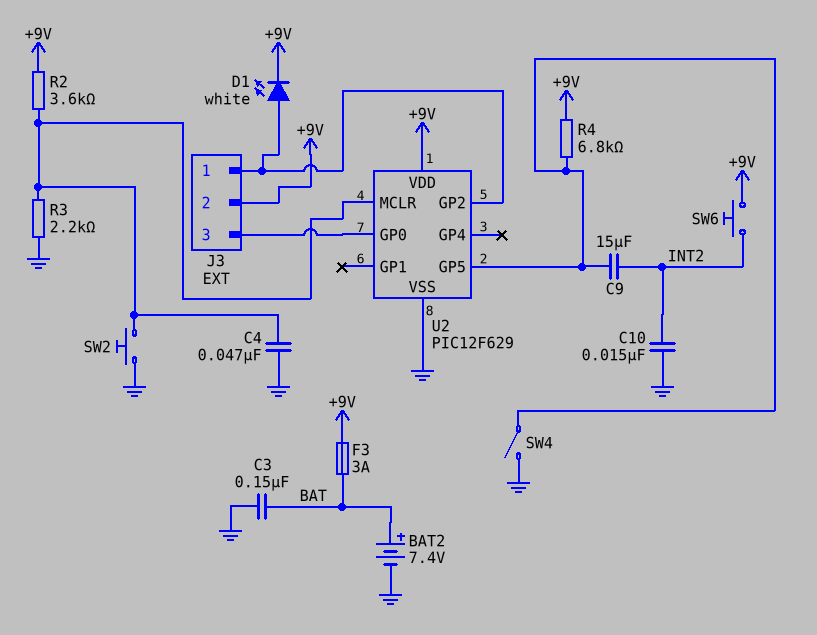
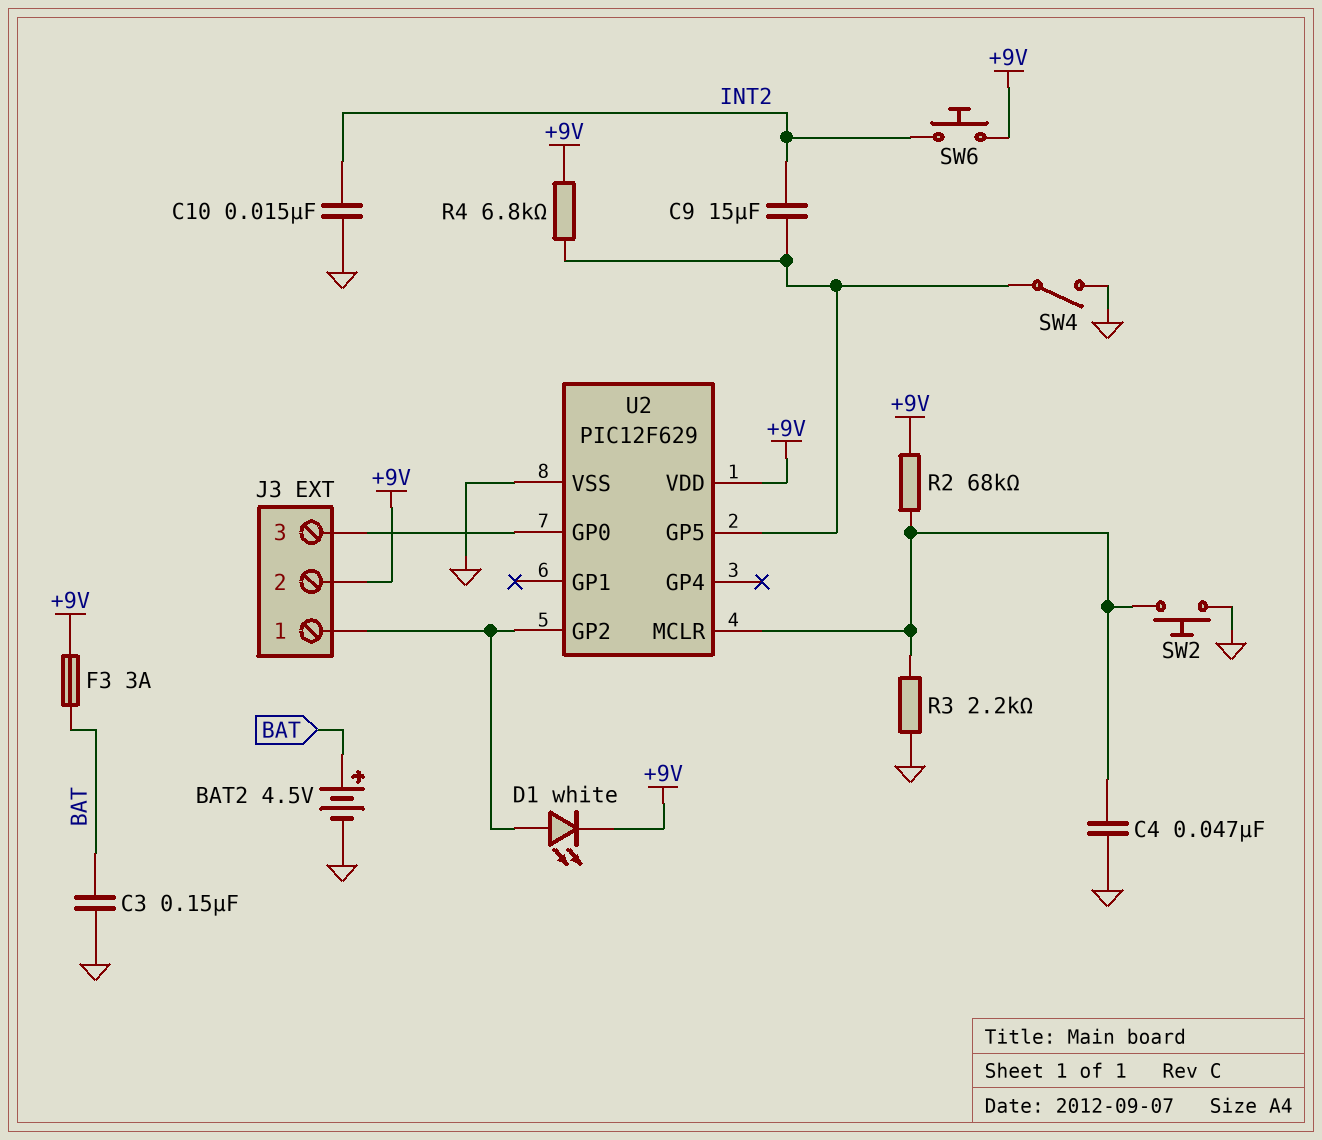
BAT2: 7.4V (plus BAT, minus GND) -> 4.5V (plus BAT, minus GND)
R2: 3.6k (+9V, U2/MCLR) -> 68k (+9V, U2/MCLR)

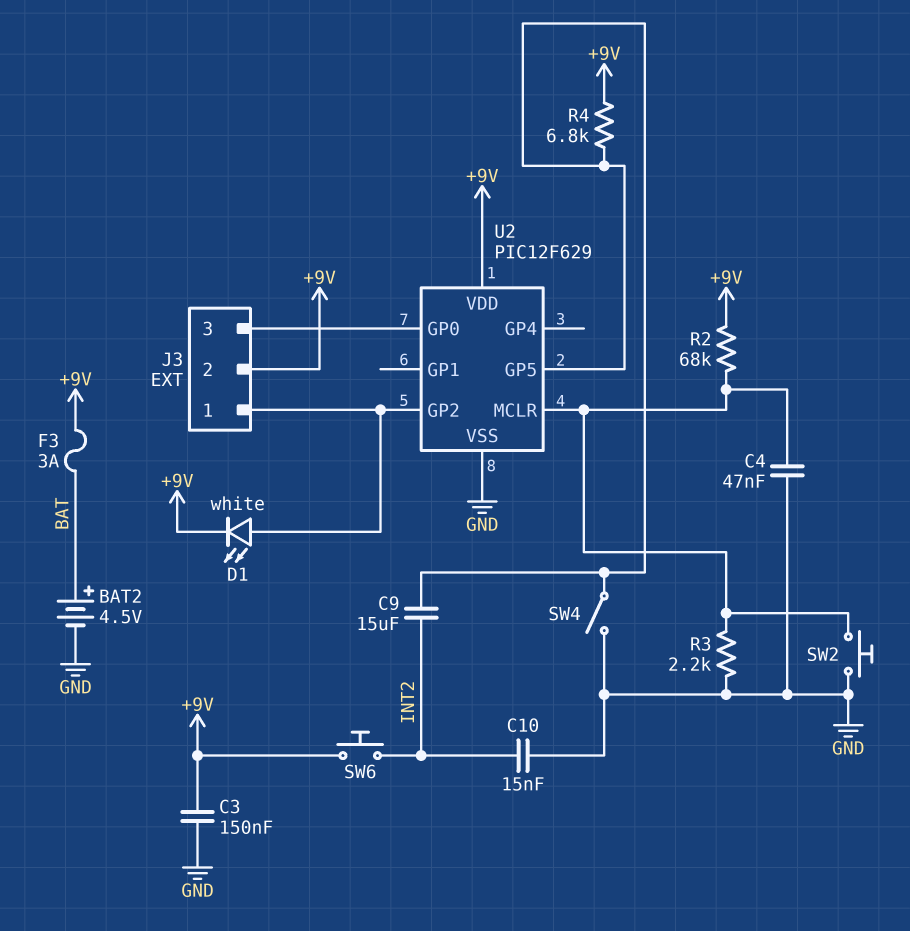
C3: 150nF (BAT, GND) -> 150nF (+9V, GND)

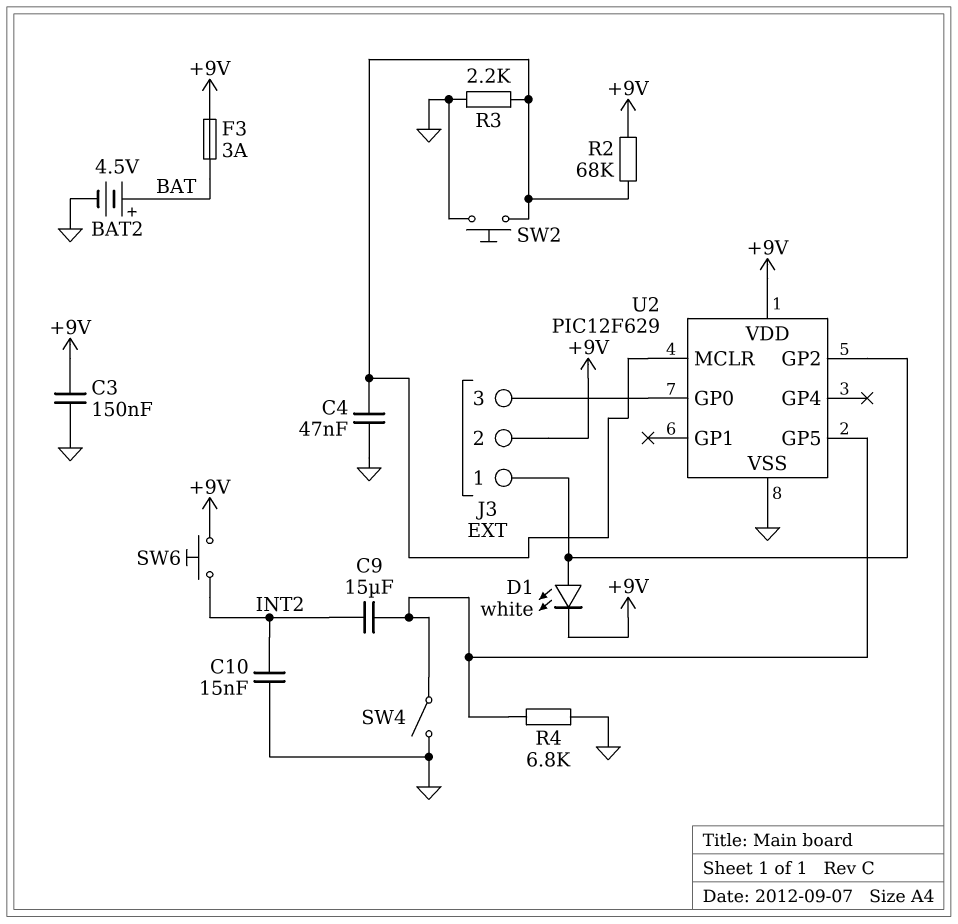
R4: 6.8k (+9V, U2/GP5) -> 6.8k (GND, U2/GP5)

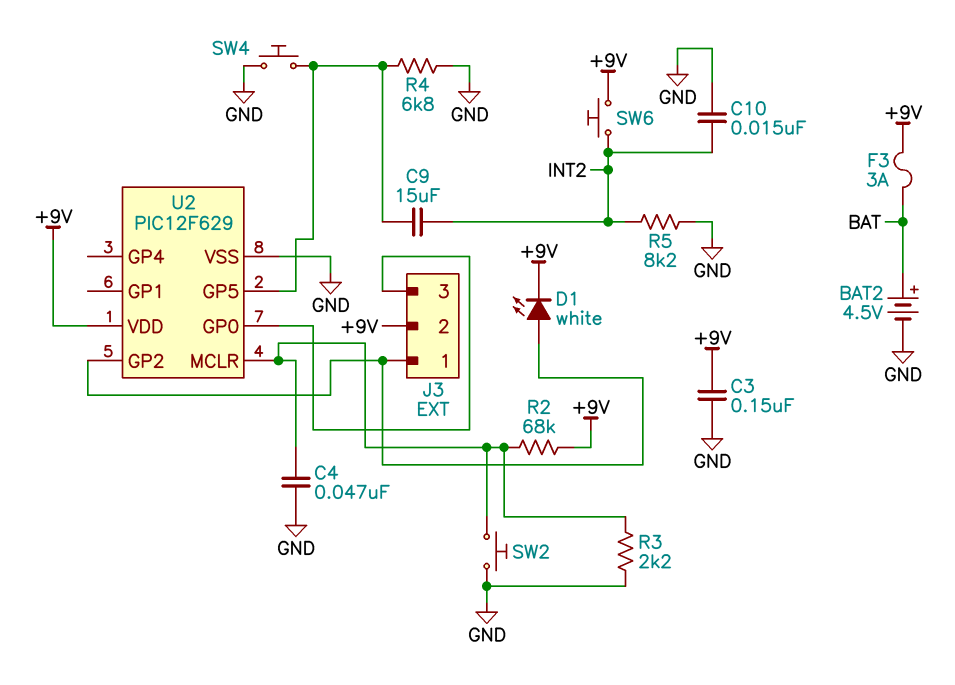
R5: none -> 8.2k (GND, INT2)
SW4: switch (GND, U2/GP5) -> button (GND, U2/GP5)

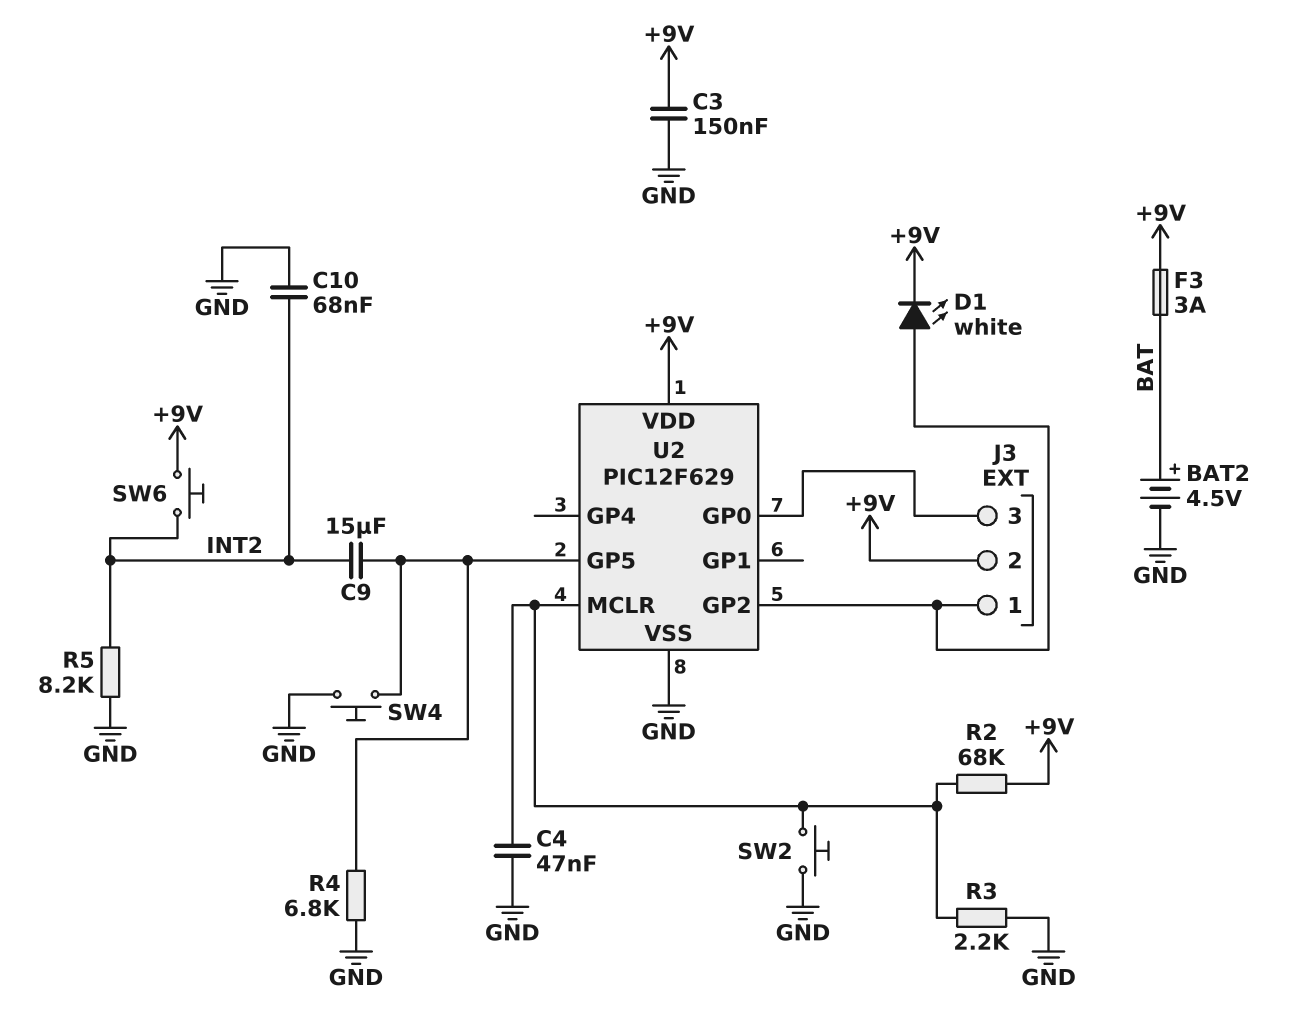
C10: 15nF (GND, INT2) -> 68nF (GND, INT2)

